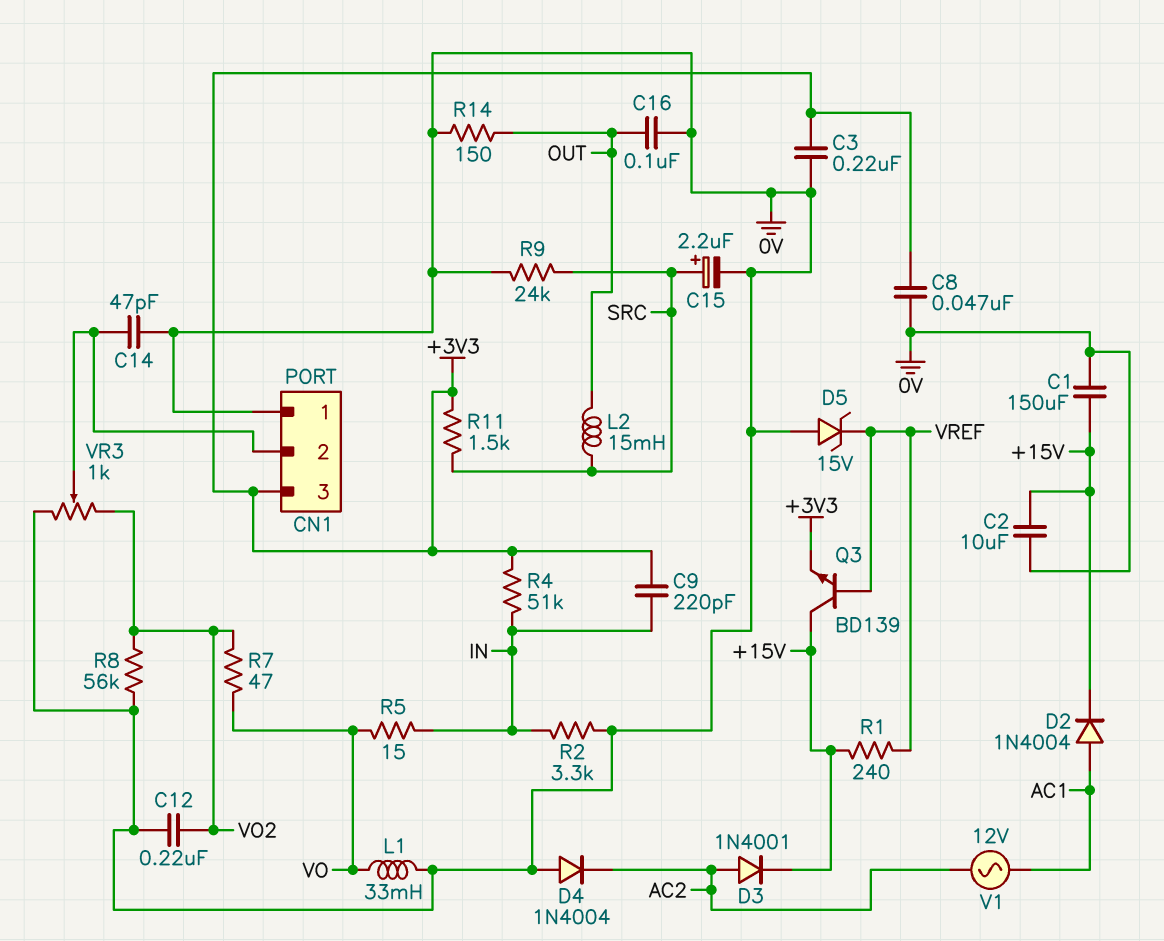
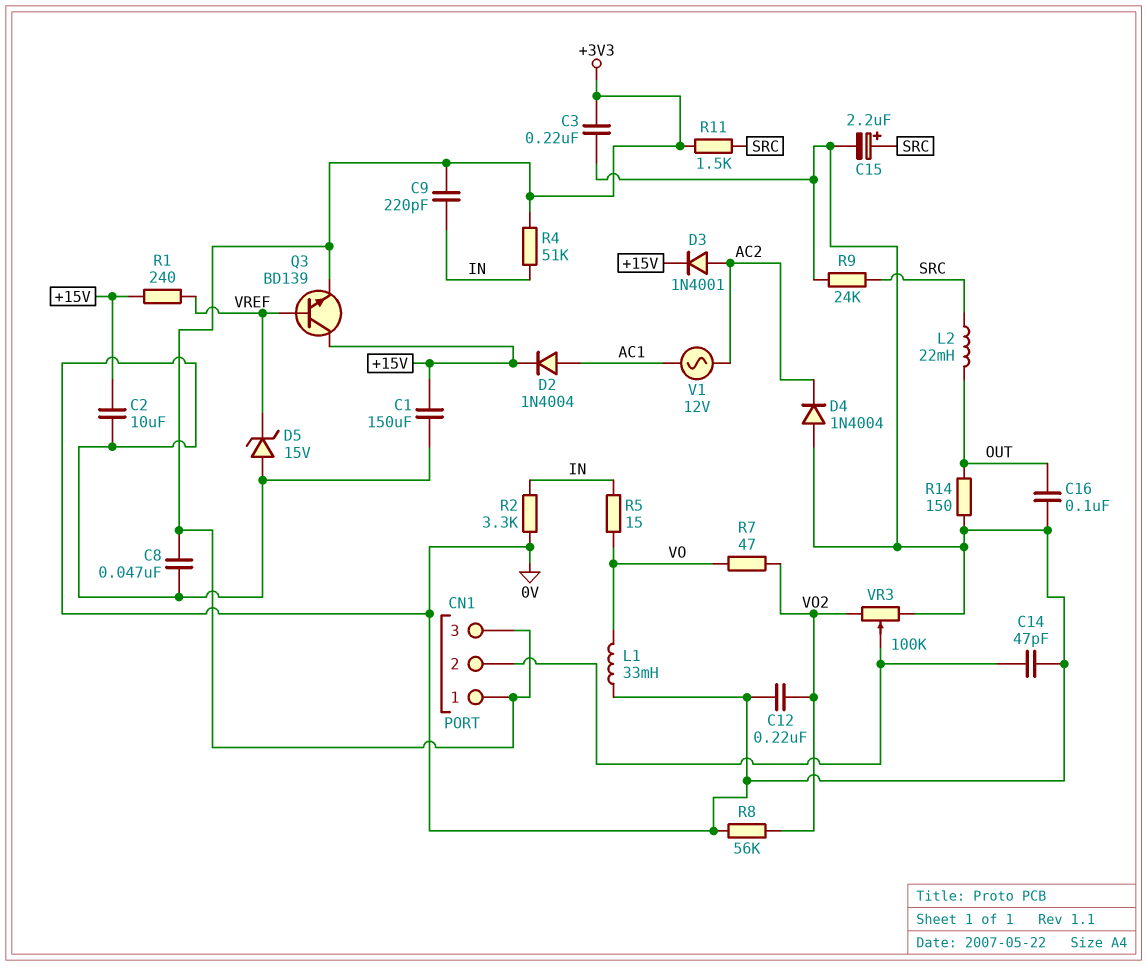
CN1 pin 1: 0V -> +3V3
L2: 15mH (OUT, SRC) -> 22mH (OUT, SRC)
VR3: 1k (0V, VO2, wiper CN1/2) -> 100k (0V, VO2, wiper CN1/2)

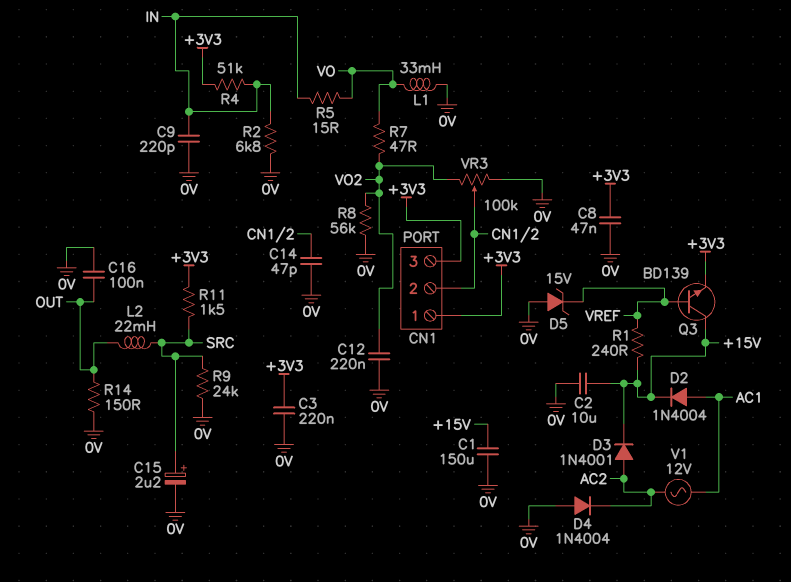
C9: 220pF (+3V3, IN) -> 220pF (0V, IN)
R2: 3.3k (0V, IN) -> 6.8k (0V, IN)

